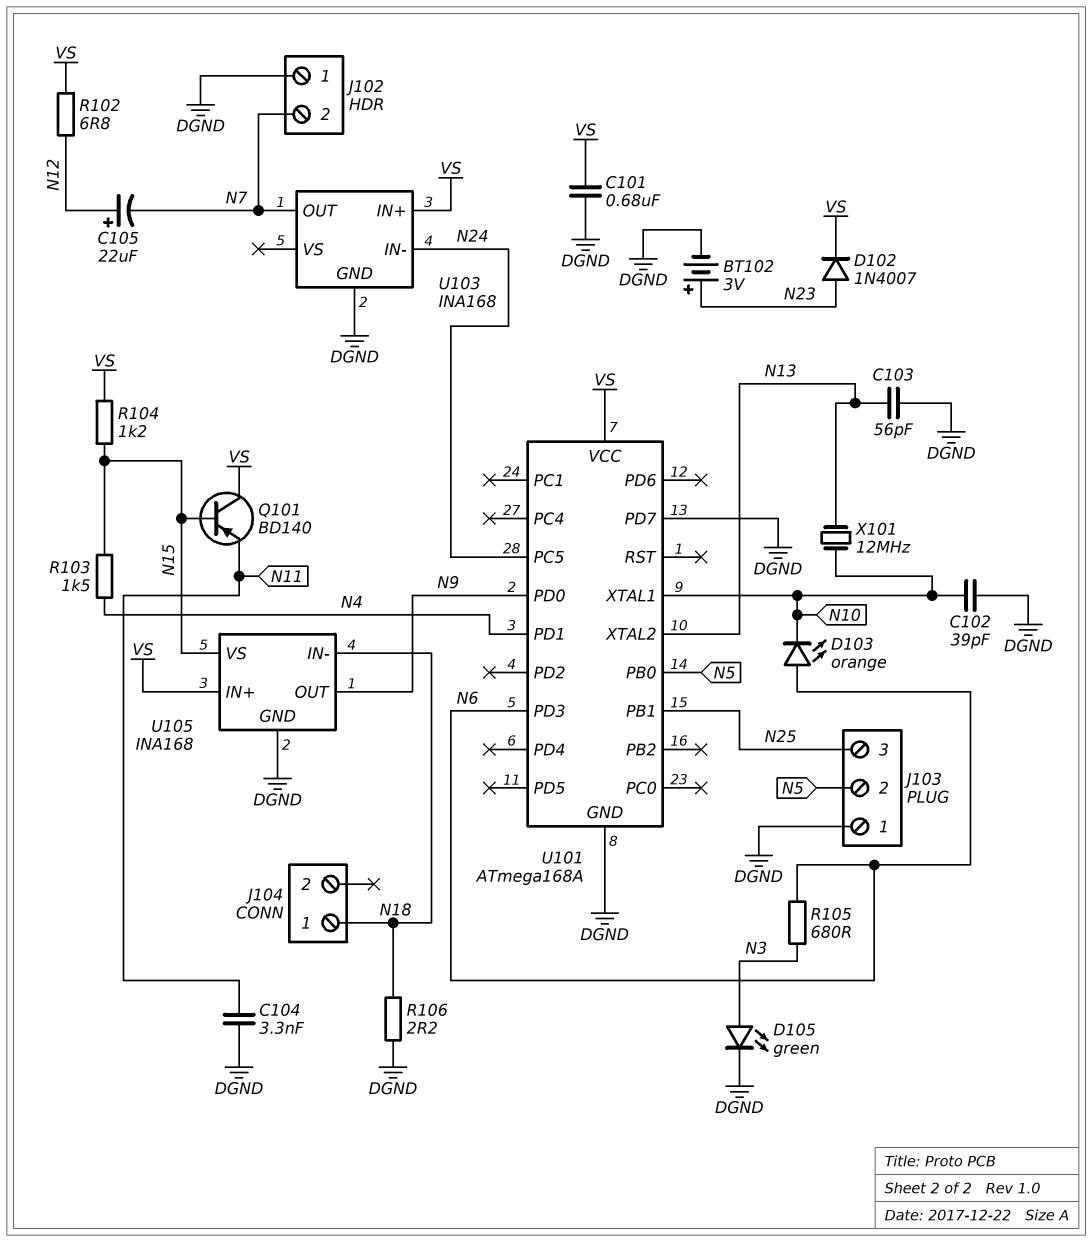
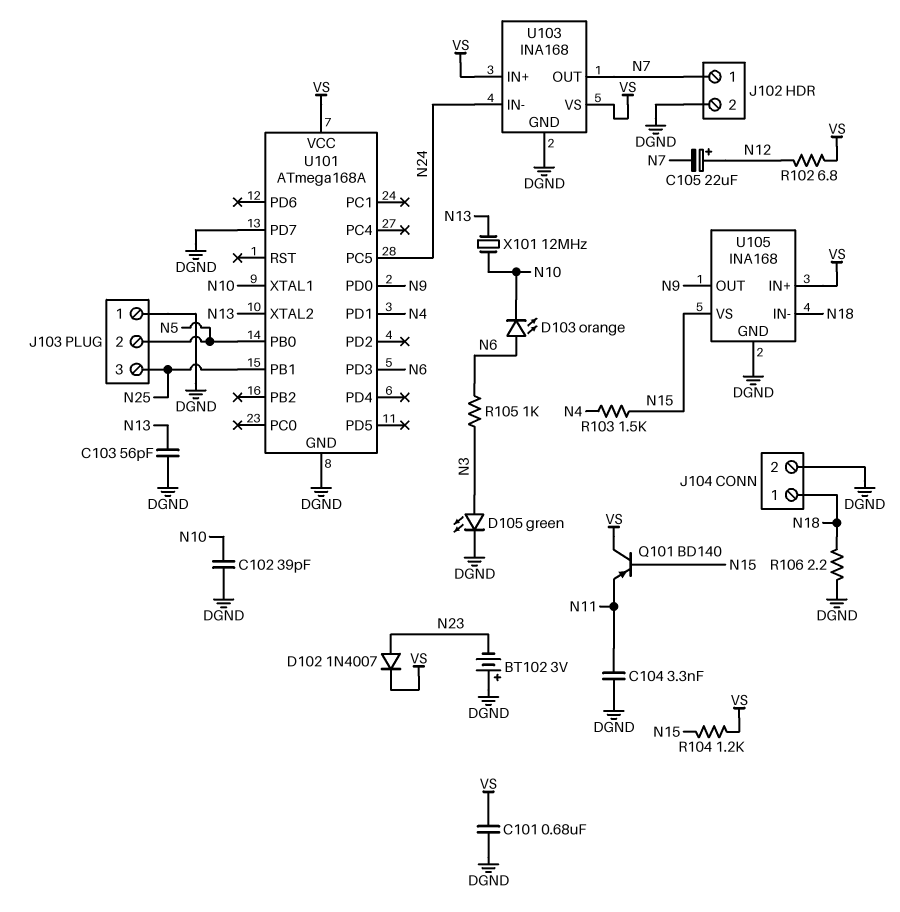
BT102: 3V (plus N23, minus DGND) -> 3V (plus DGND, minus N23)
J102 pin 1: DGND -> N7
J102 pin 2: N7 -> DGND
J104 pin 2: none -> DGND
R105: 680 (N3, N6) -> 1k (N3, N6)
U103 pin VS: none -> VS

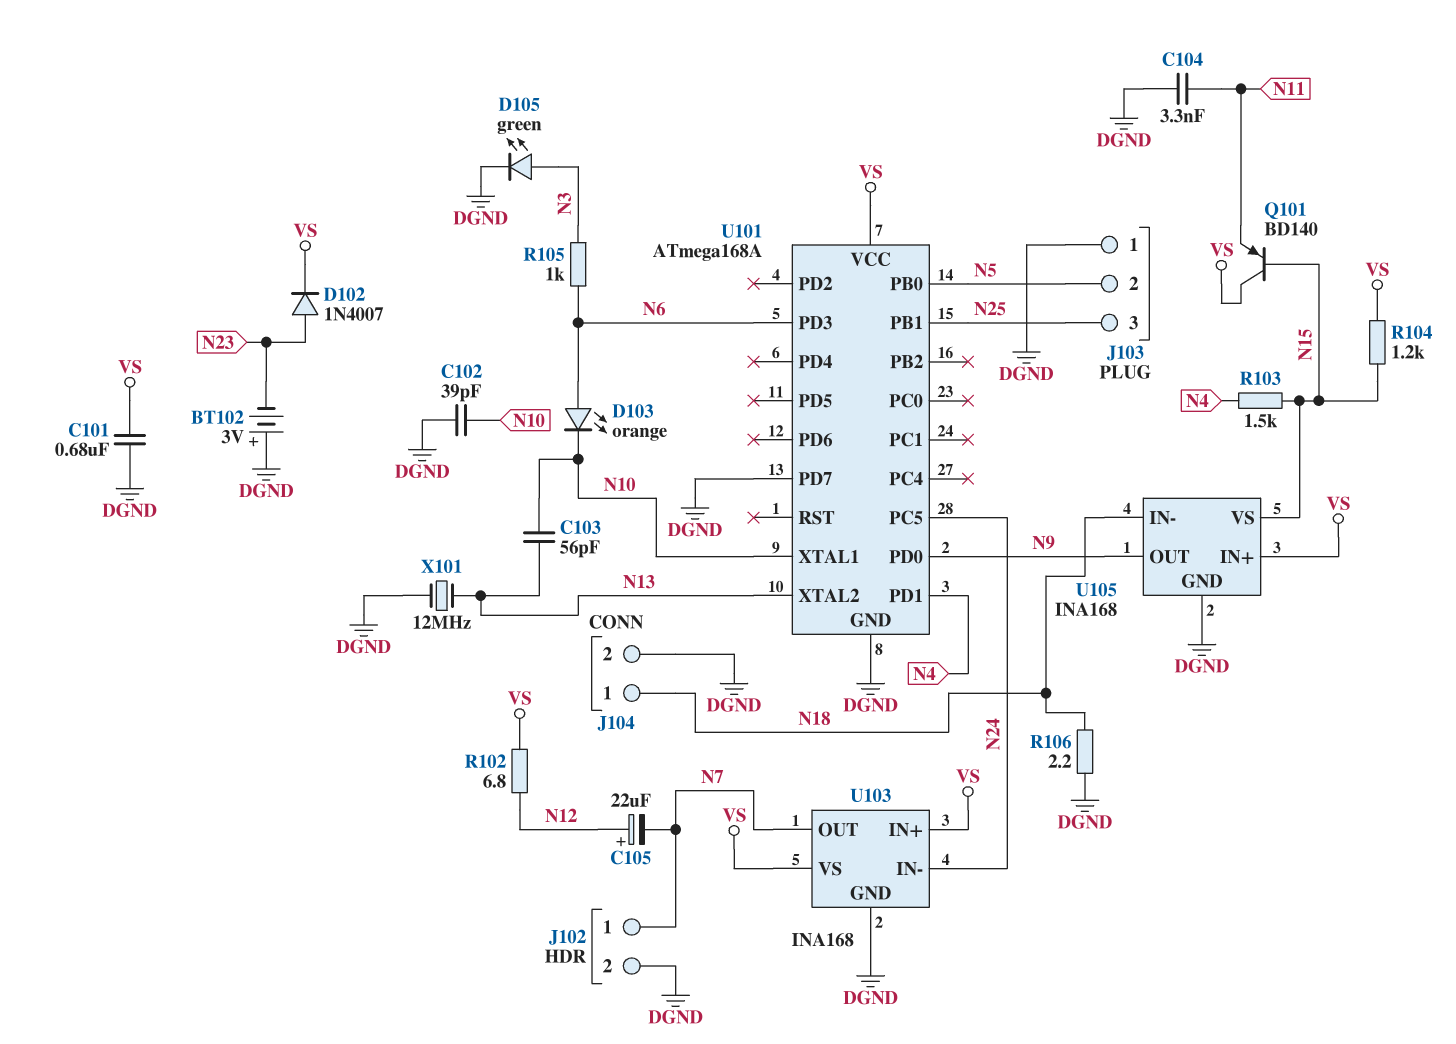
C103: 56pF (DGND, N13) -> 56pF (N10, N13)
X101: 12MHz (N10, N13) -> 12MHz (DGND, N13)

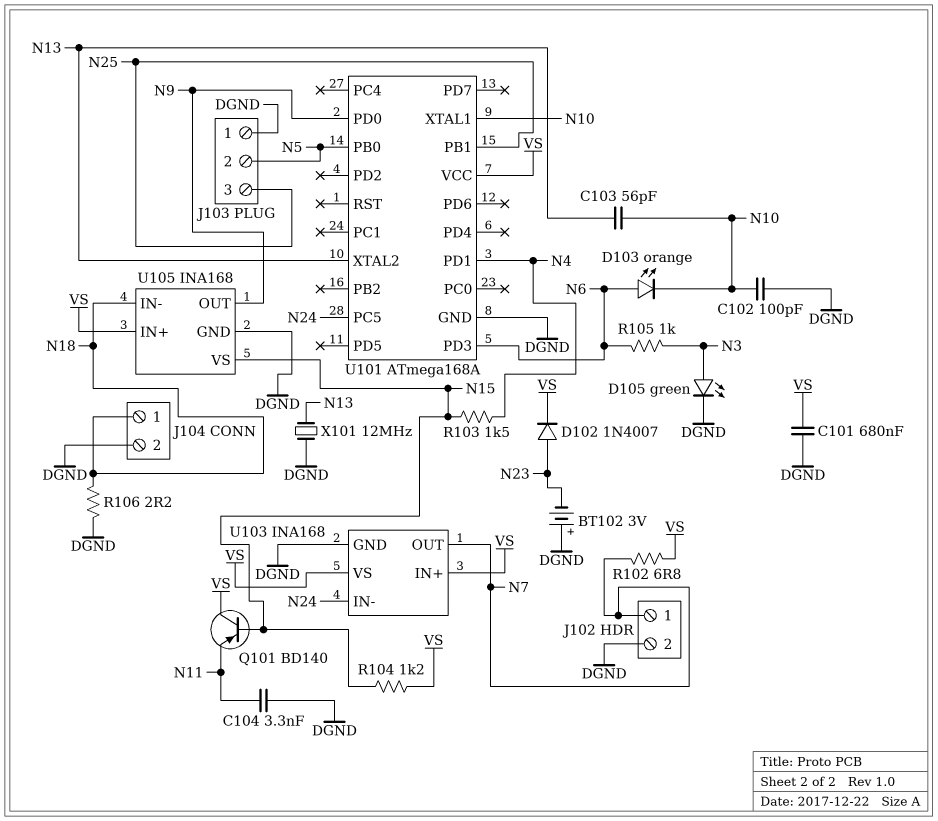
C102: 39pF (DGND, N10) -> 100pF (DGND, N10)
C105: 22uF (plus N12, minus N7) -> none
R102: 6.8 (N12, VS) -> 6.8 (N7, VS)
U101 pin PD7: DGND -> none

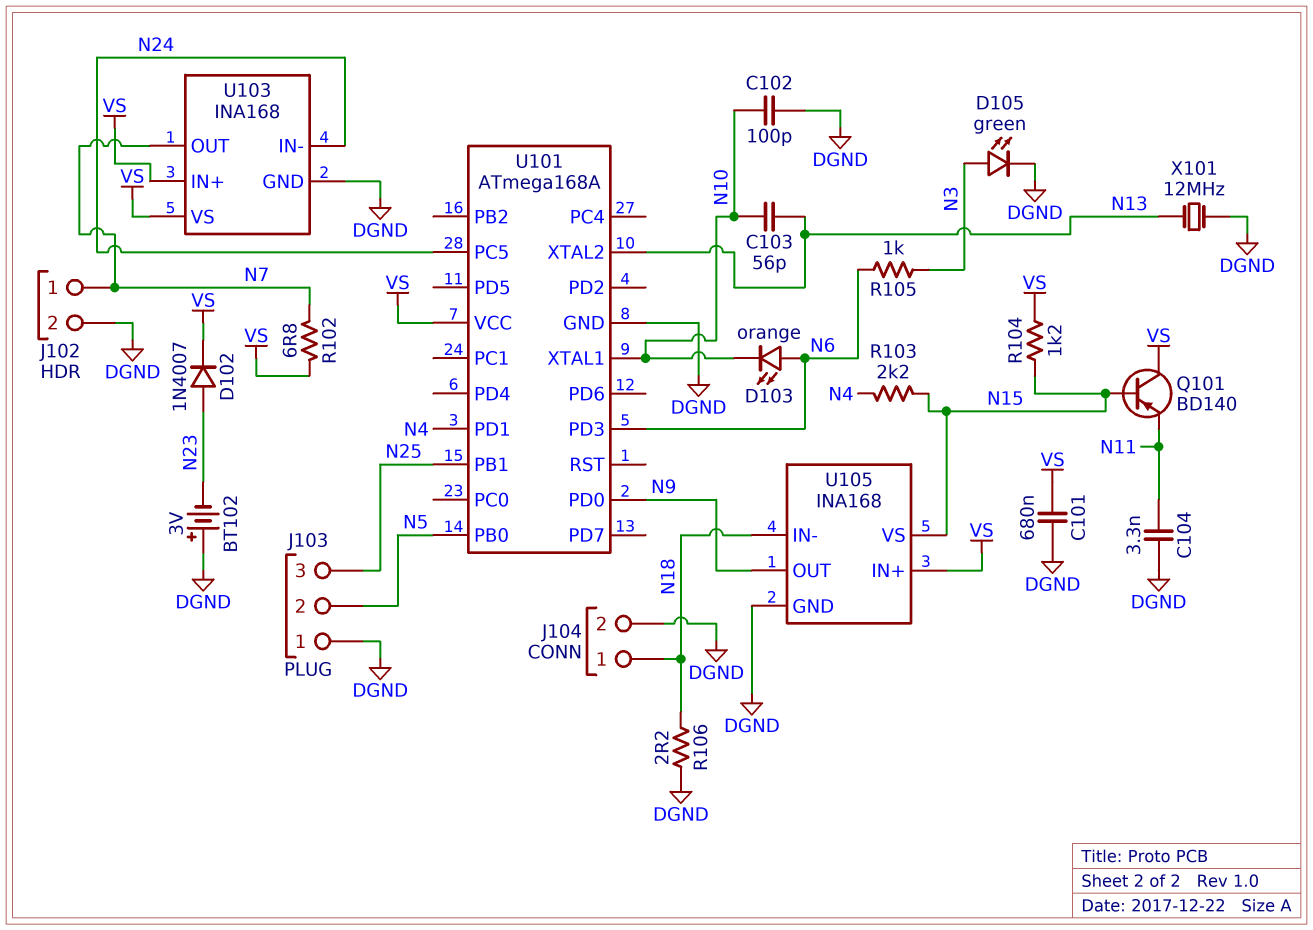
R103: 1.5k (N4, N15) -> 2.2k (N4, N15)

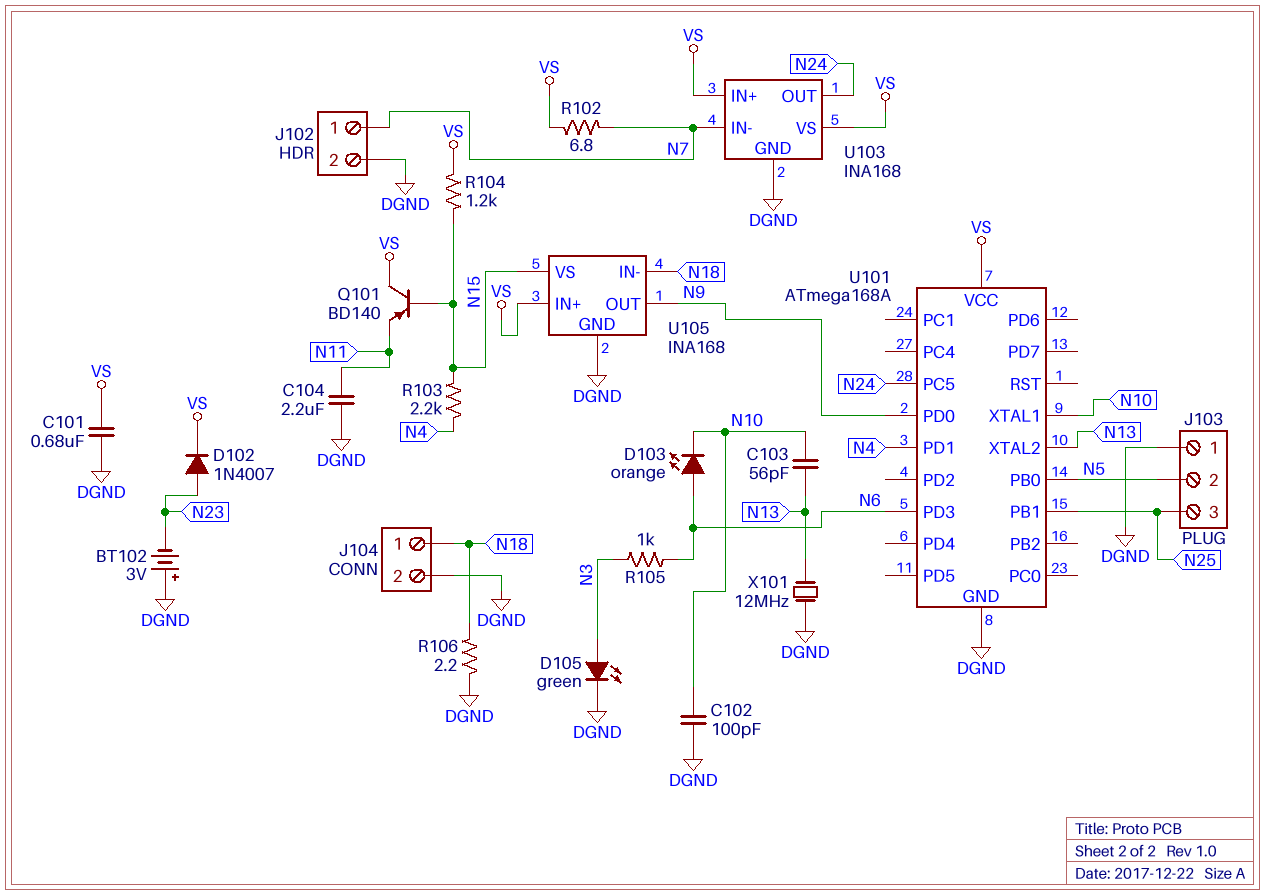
C104: 3.3nF (DGND, N11) -> 2.2uF (DGND, N11)
U103 pin IN-: N24 -> N7
U103 pin OUT: N7 -> N24

